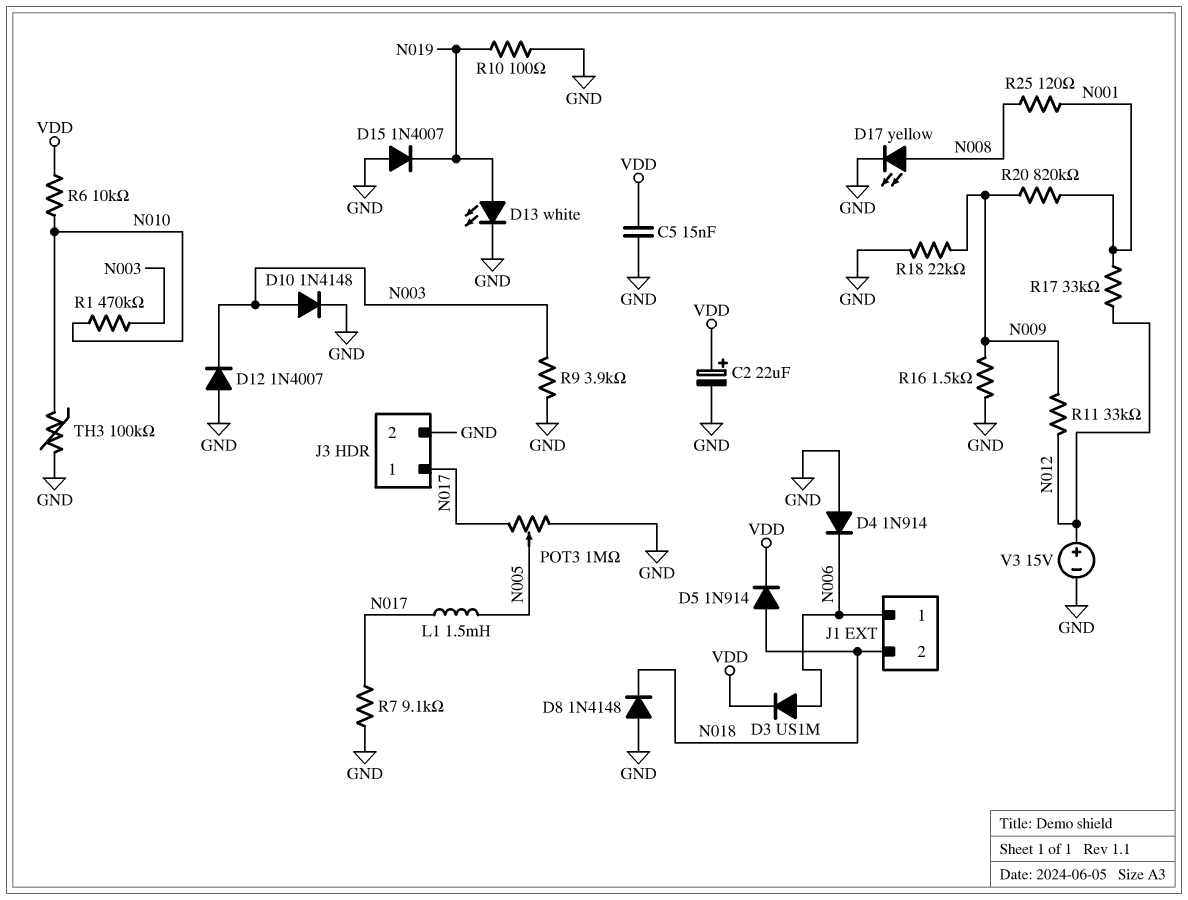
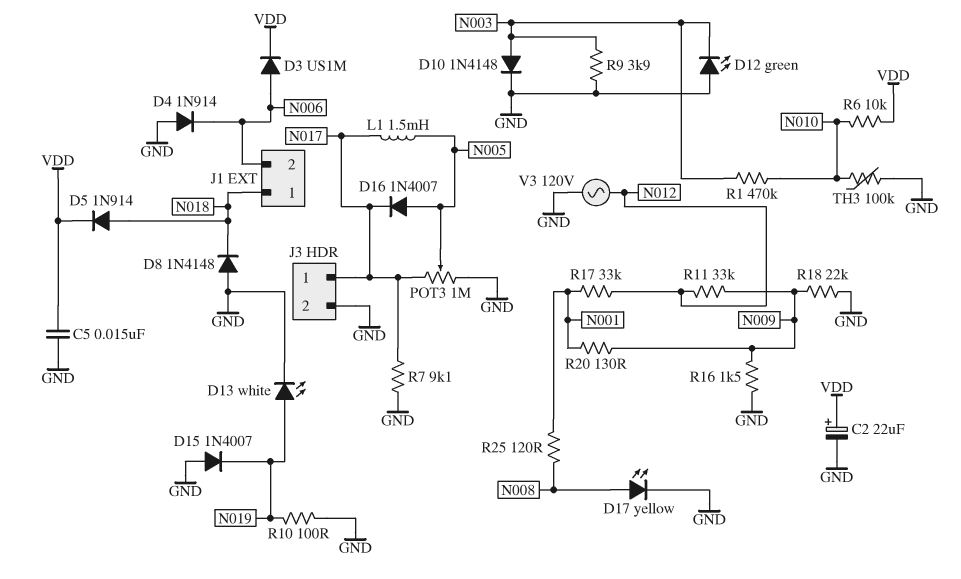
D12: diode 1N4007 (A GND, K N003) -> LED green (A GND, K N003)
D16: none -> diode 1N4007 (A N005, K N017)
J1 pin 1: N006 -> N018
J1 pin 2: N018 -> N006
R20: 820k (N001, N009) -> 130 (N001, N009)
V3: 15V (plus N012, minus GND) -> AC 120V (GND, N012)

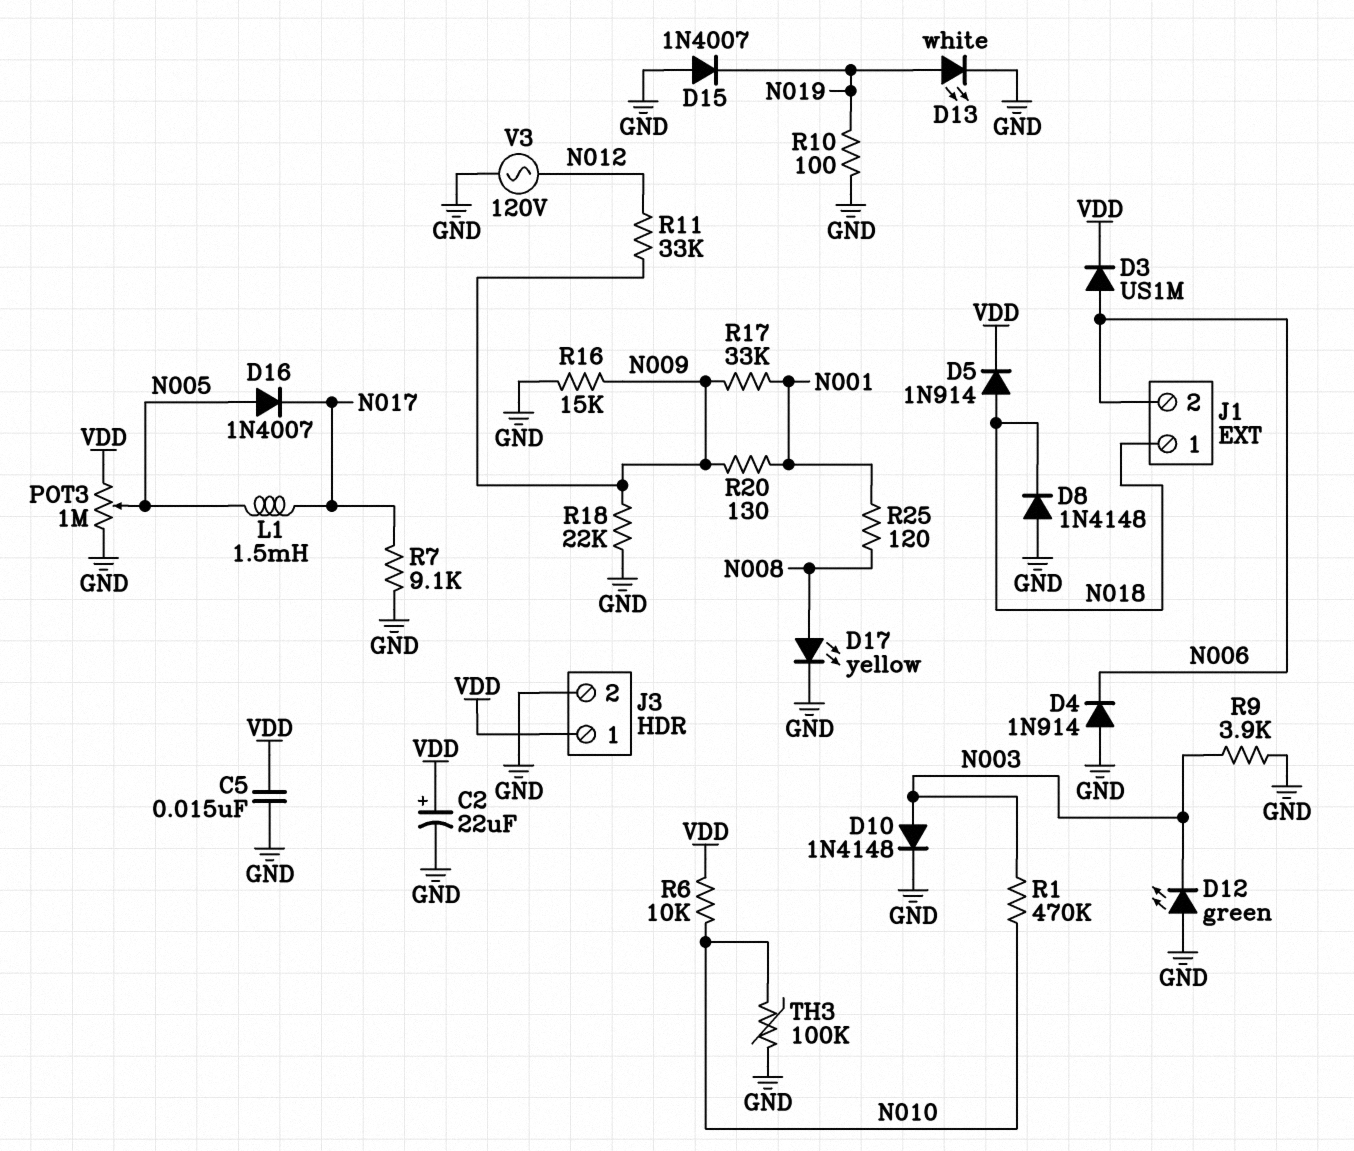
J3 pin 1: N017 -> VDD
POT3: 1M (GND, N017, wiper N005) -> 1M (GND, VDD, wiper N005)
R16: 1.5k (GND, N009) -> 15k (GND, N009)
R17: 33k (N001, N012) -> 33k (N001, N009)

